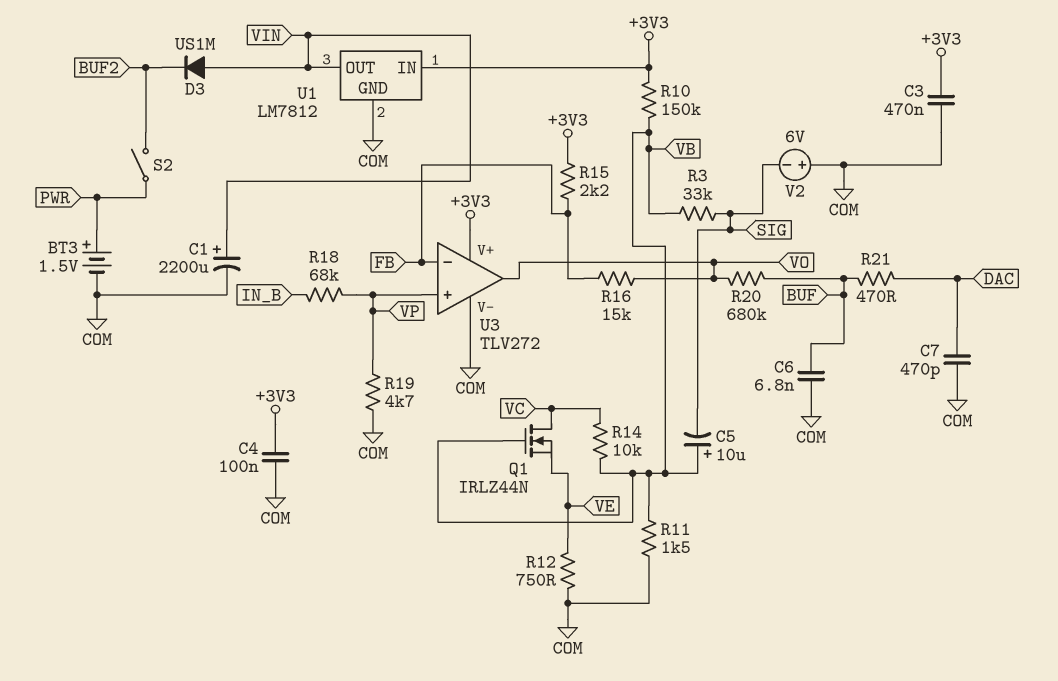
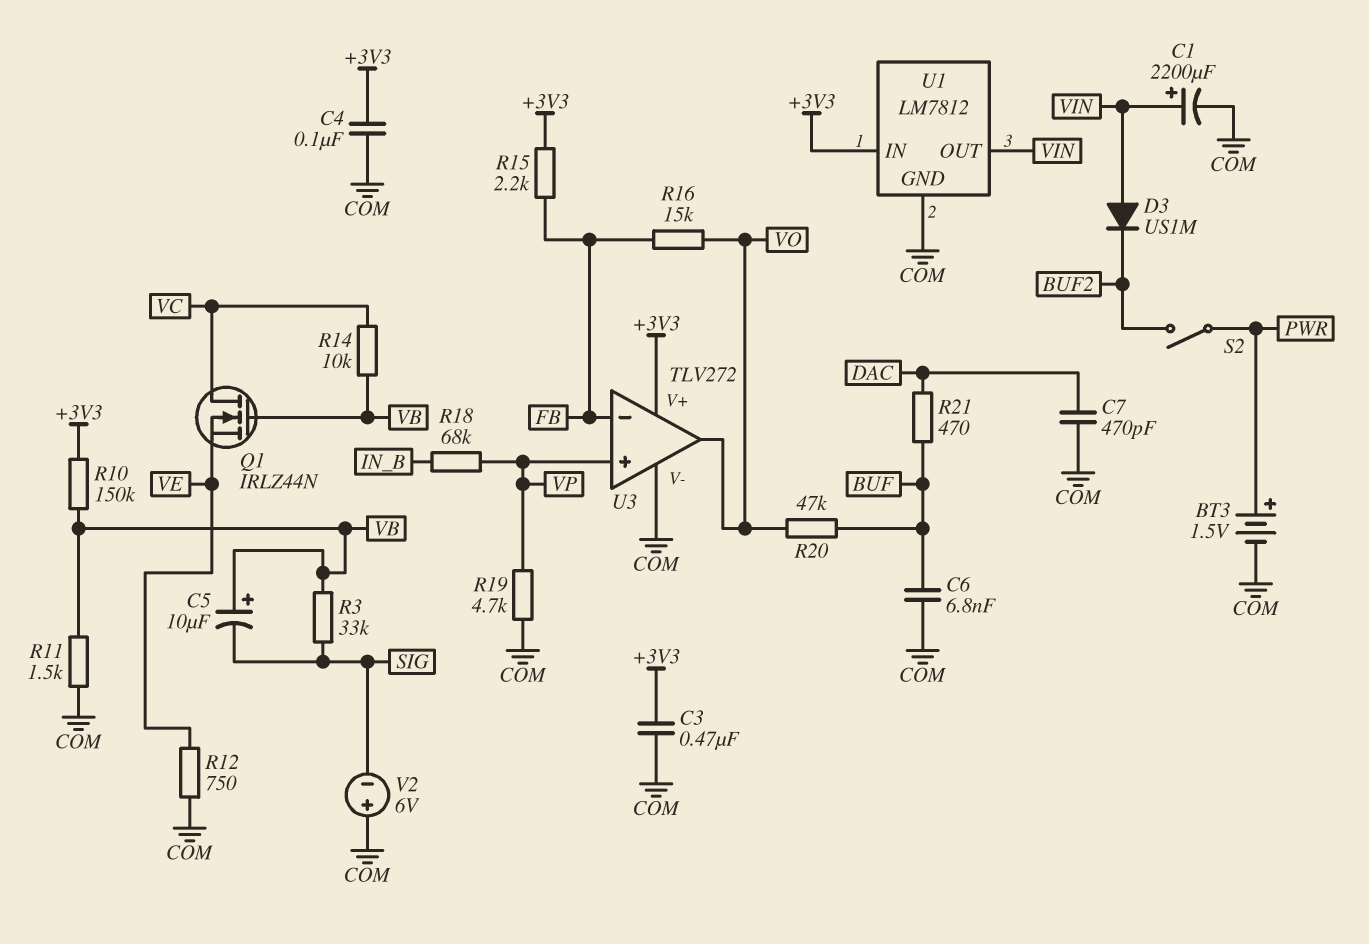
R20: 680k (BUF, VO) -> 47k (BUF, VO)

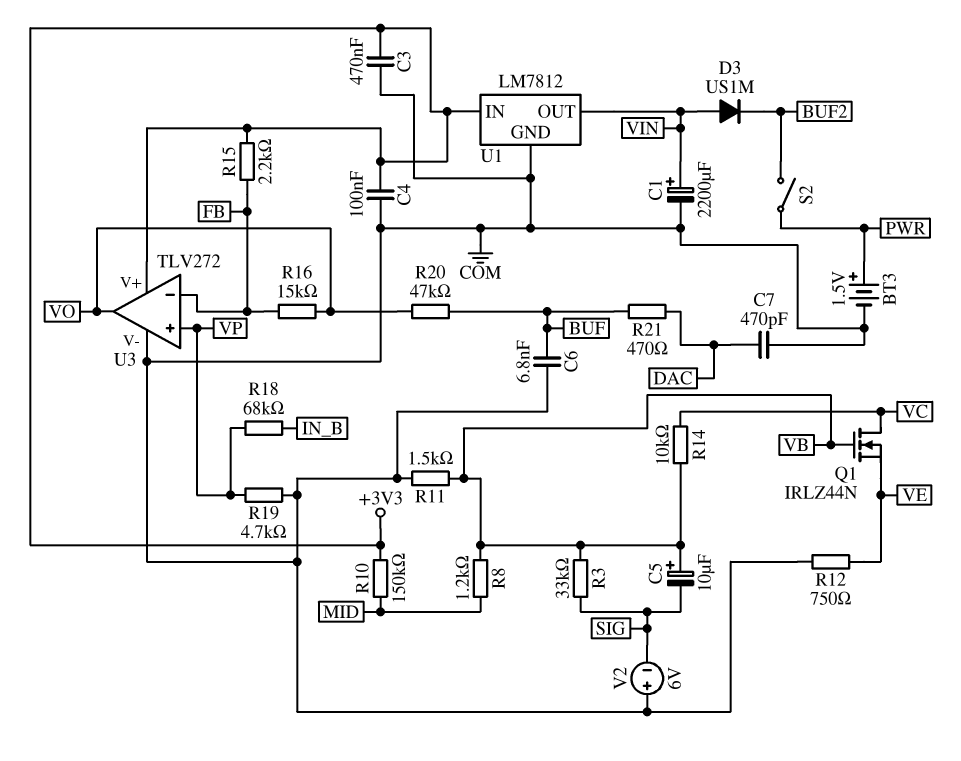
R8: none -> 1.2k (MID, VB)
R10: 150k (+3V3, VB) -> 150k (+3V3, MID)

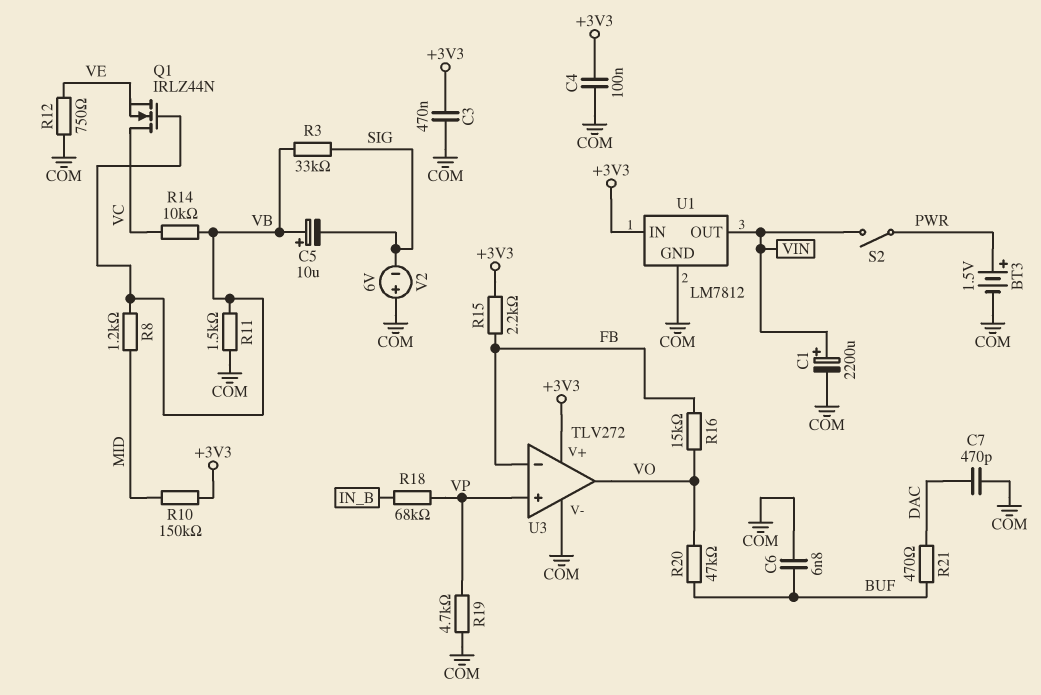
D3: diode US1M (A VIN, K BUF2) -> none
S2: switch (BUF2, PWR) -> switch (PWR, VIN)

